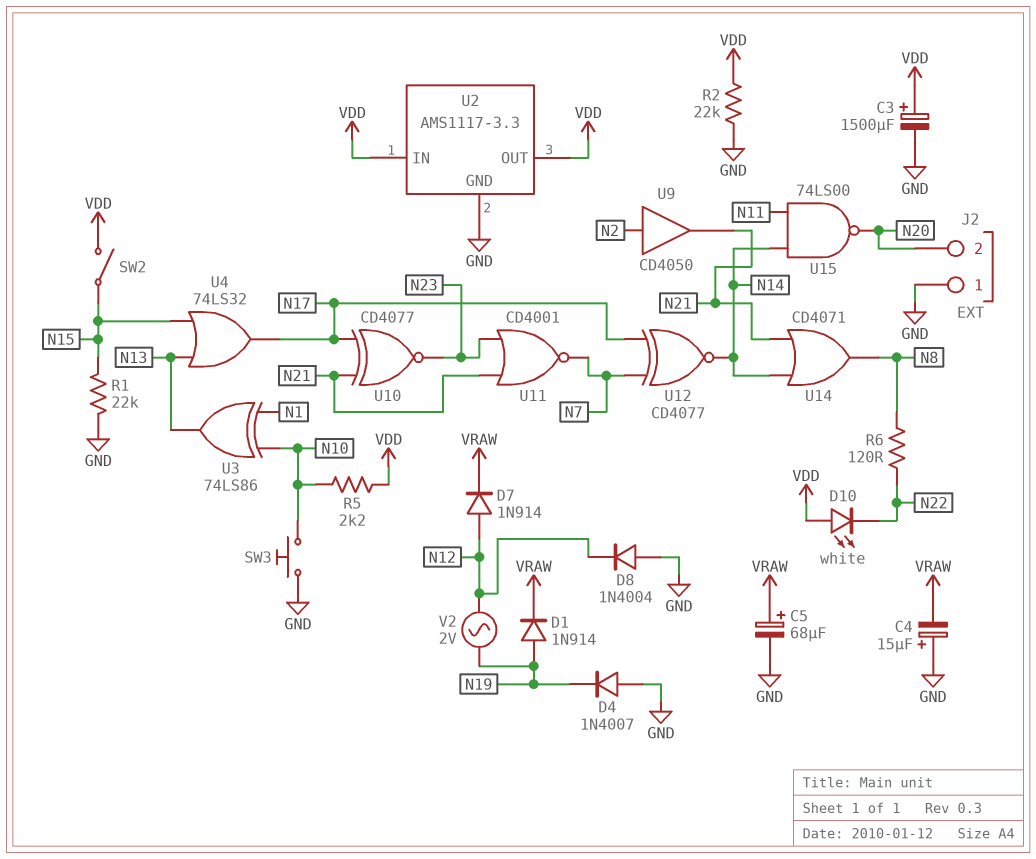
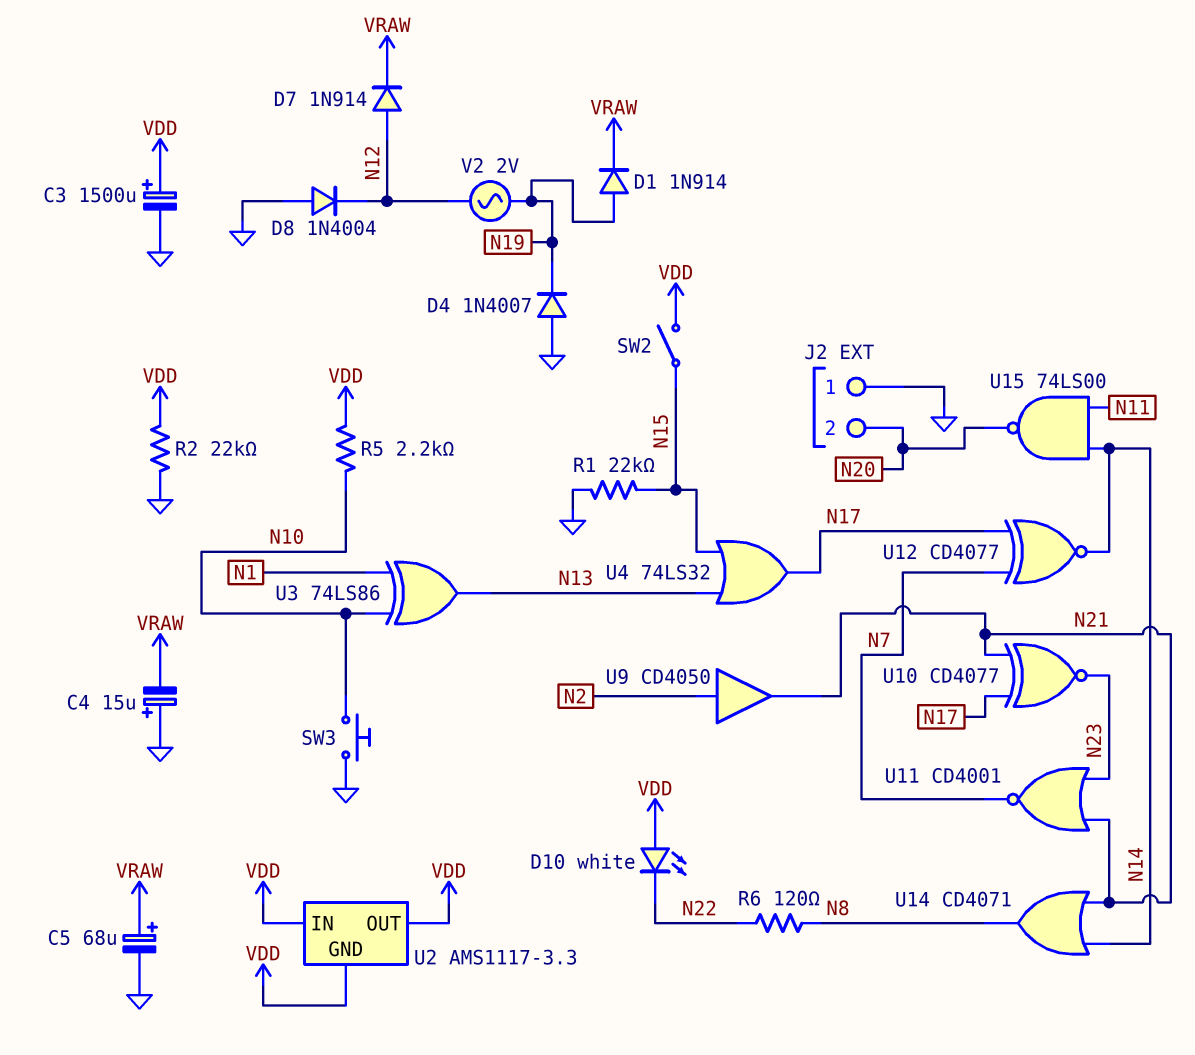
U2 pin GND: GND -> VDD

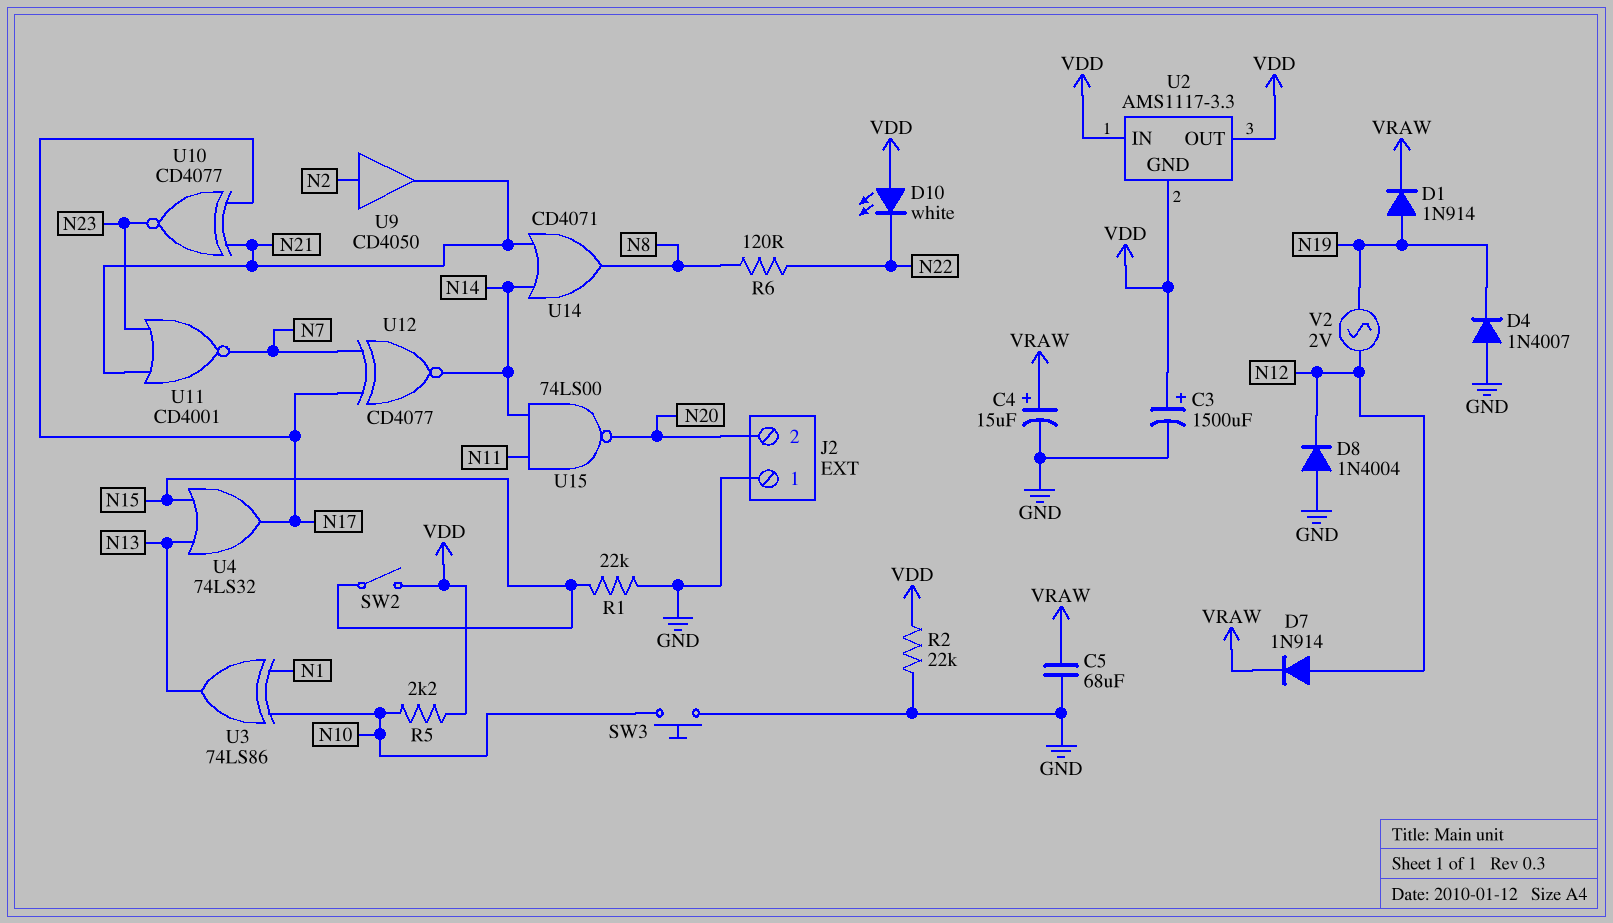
C4: 15uF (plus GND, minus VRAW) -> 15uF (plus VRAW, minus GND)
C5: 68uF (plus VRAW, minus GND) -> 68uF (GND, VRAW)

